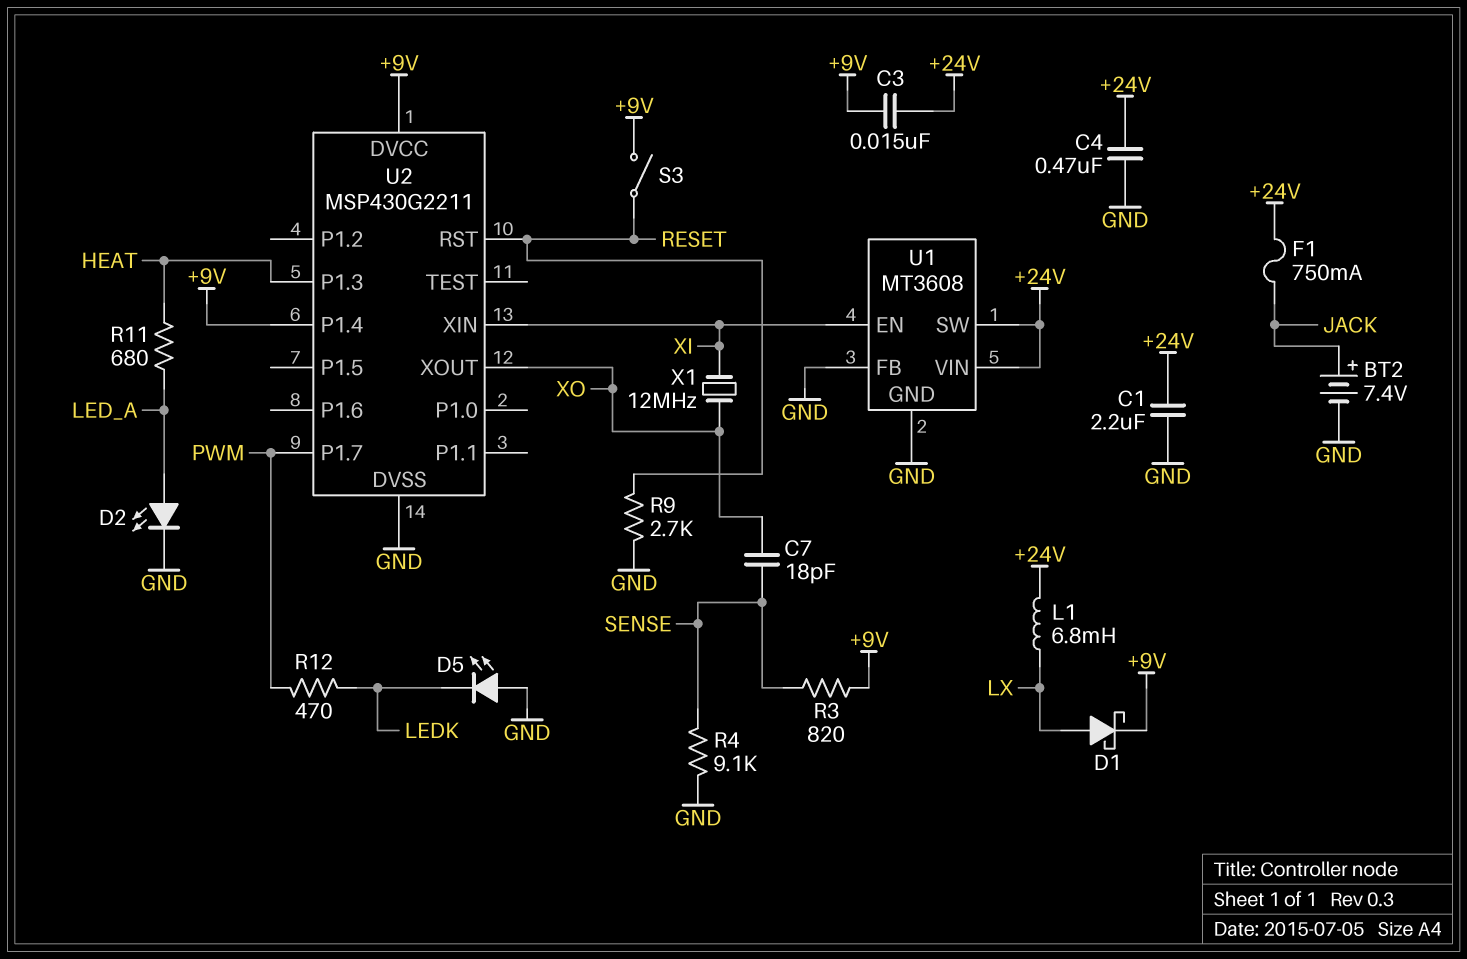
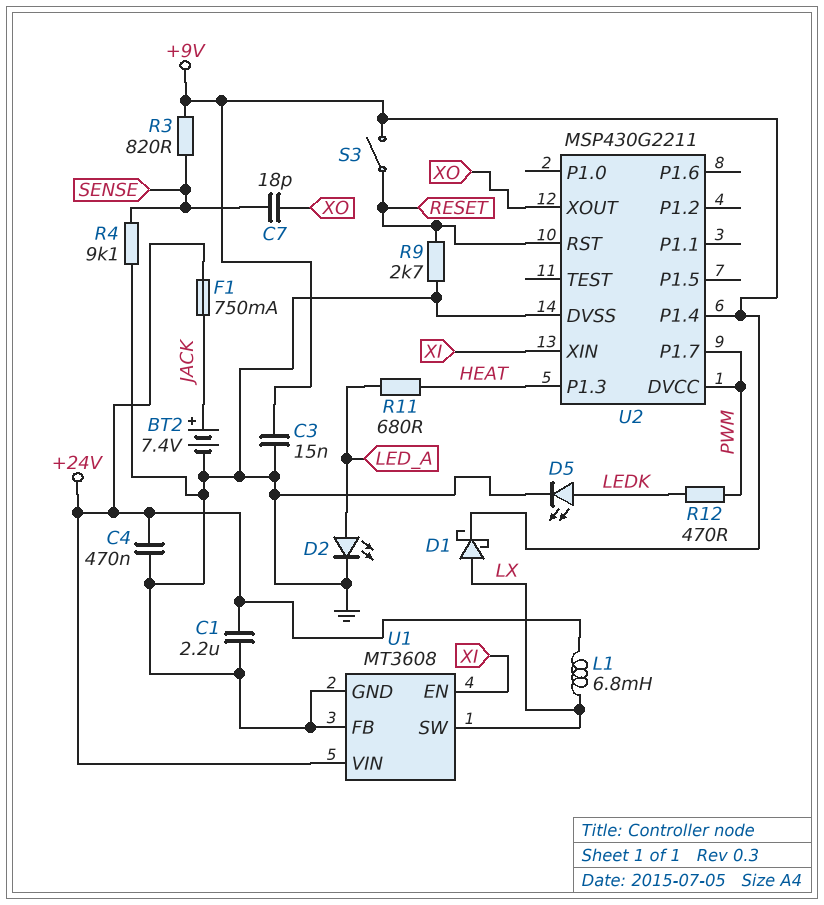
C3: 15nF (+9V, +24V) -> 15nF (+9V, GND)
D5: LED (A GND, K LEDK) -> LED (A LEDK, K GND)
U1 pin SW: +24V -> LX
U2 pin DVCC: +9V -> PWM
X1: 12MHz (XI, XO) -> none

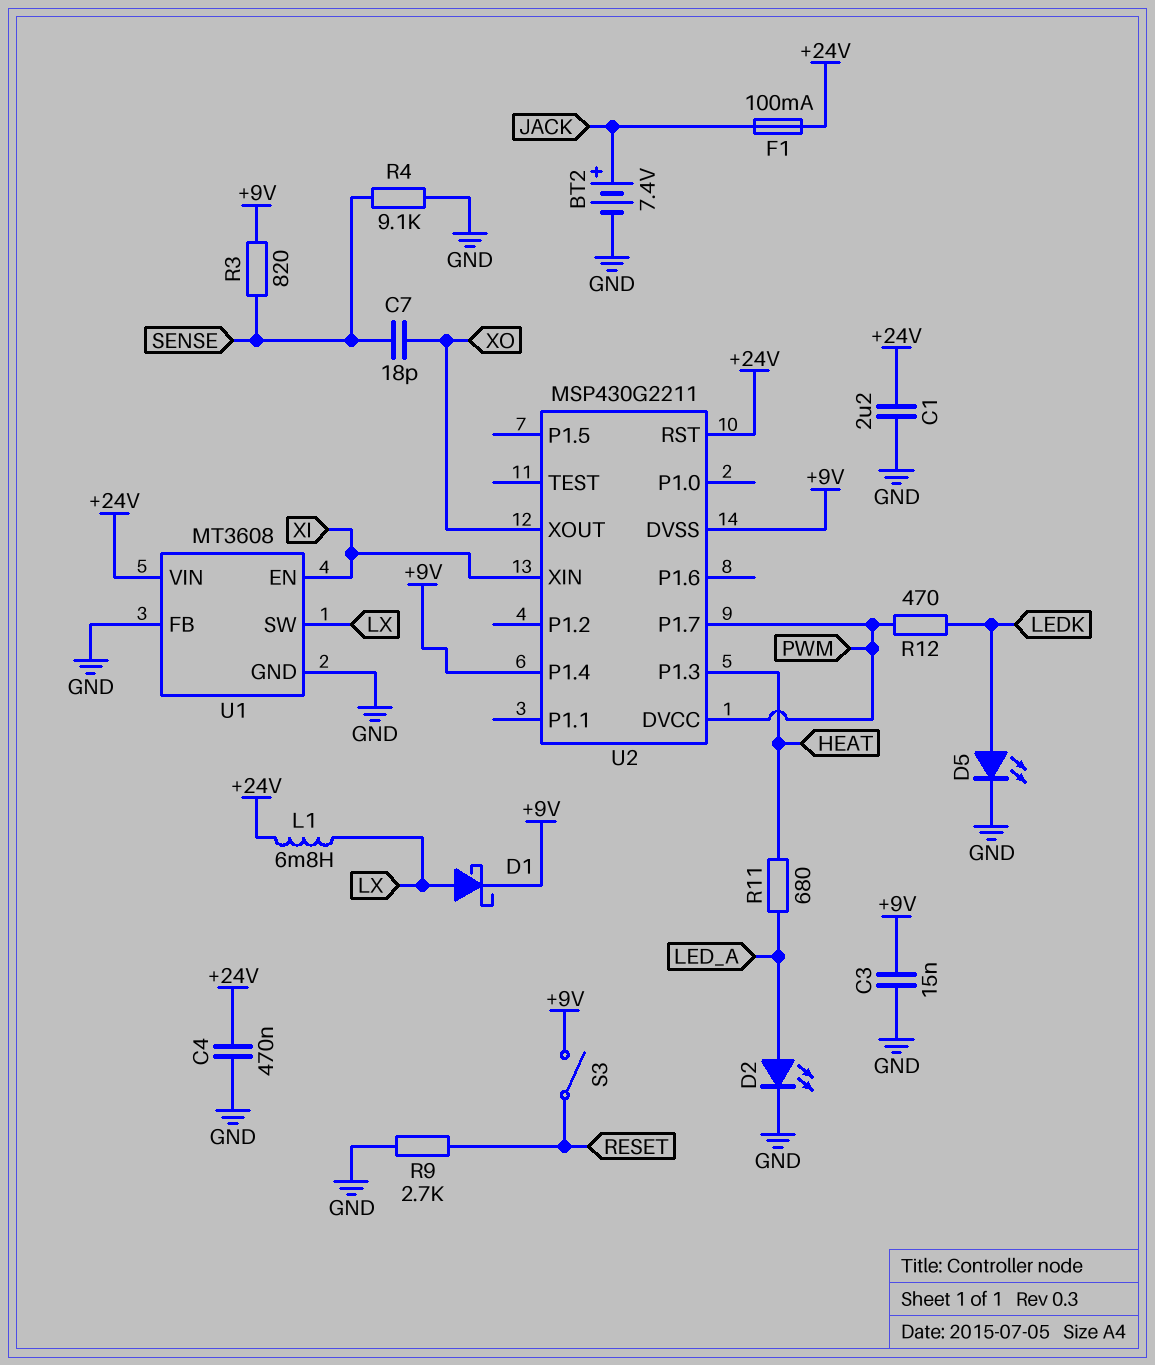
F1: 750mA (+24V, JACK) -> 100mA (+24V, JACK)
U2 pin DVSS: GND -> +9V
U2 pin RST: RESET -> +24V

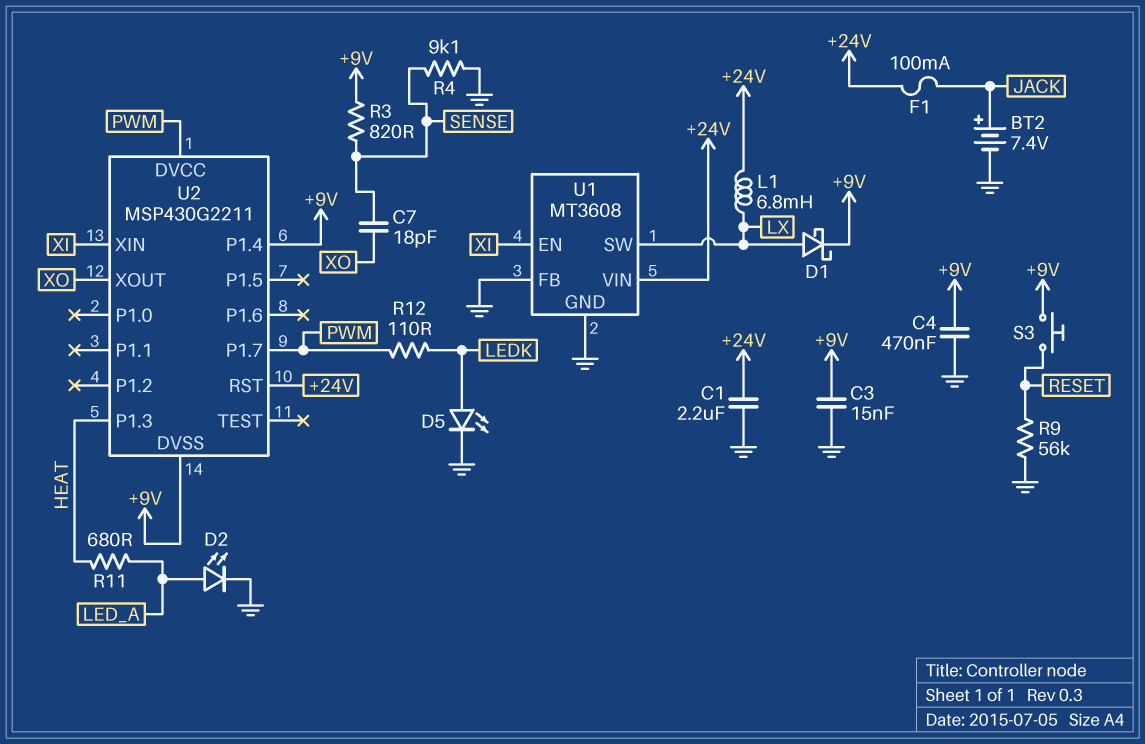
C4: 470nF (+24V, GND) -> 470nF (+9V, GND)
R9: 2.7k (GND, RESET) -> 56k (GND, RESET)
R12: 470 (LEDK, PWM) -> 110 (LEDK, PWM)
S3: switch (+9V, RESET) -> button (+9V, RESET)

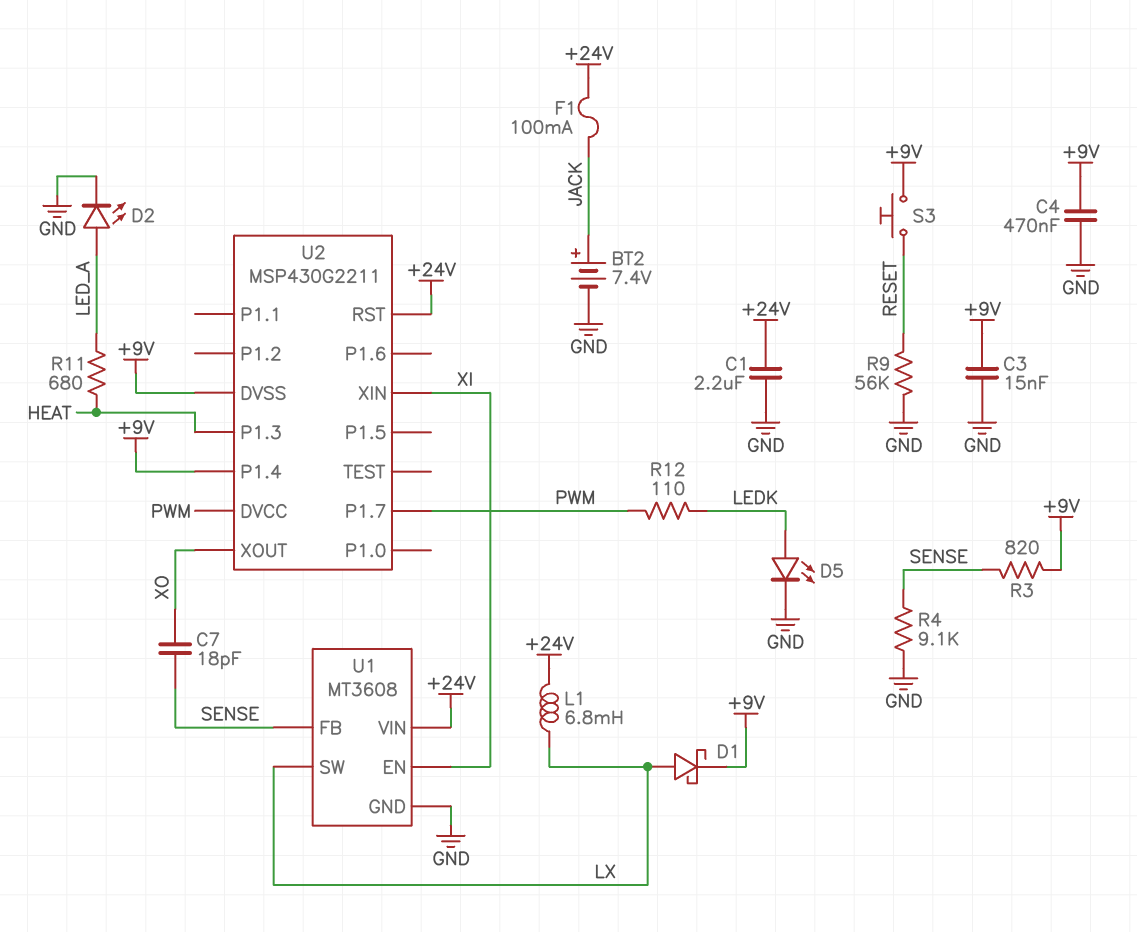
U1 pin FB: GND -> SENSE

